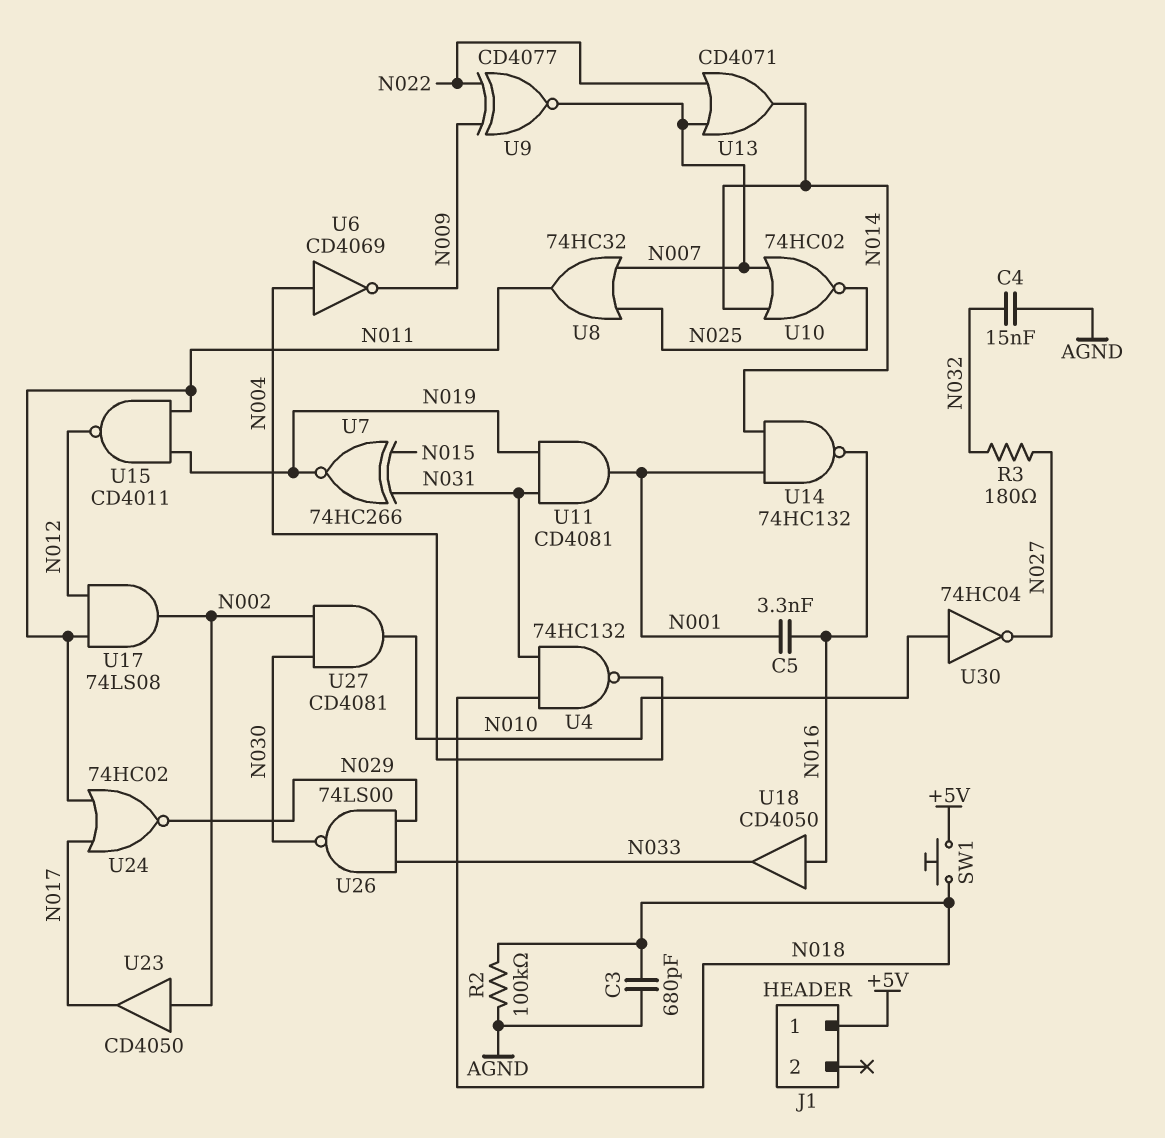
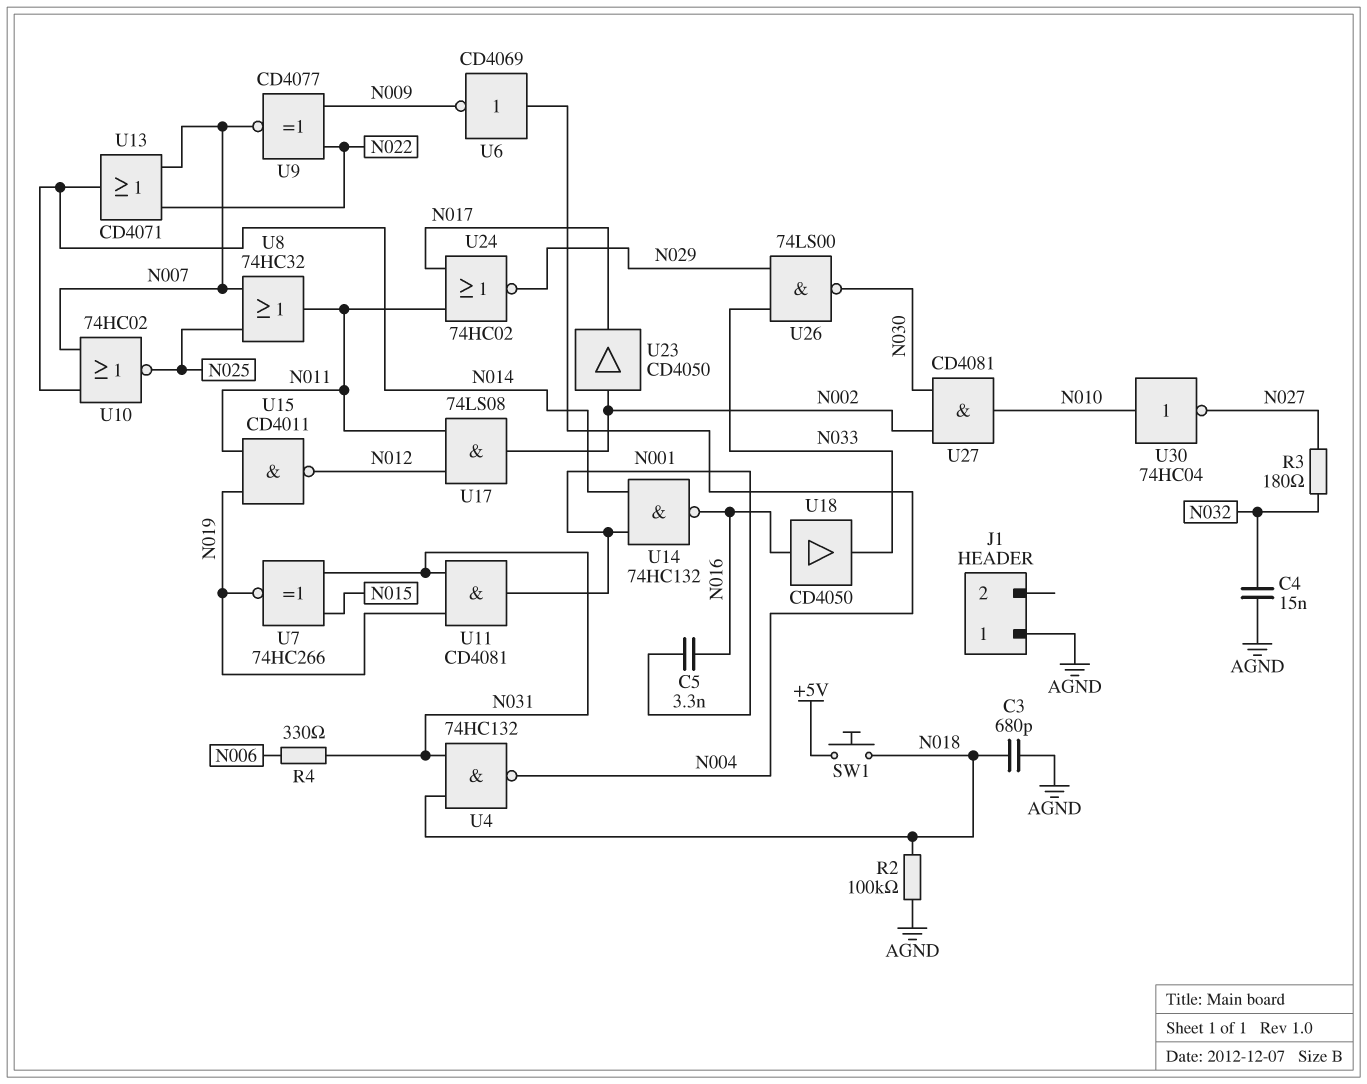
J1 pin 1: +5V -> AGND
R4: none -> 330 (N006, N031)

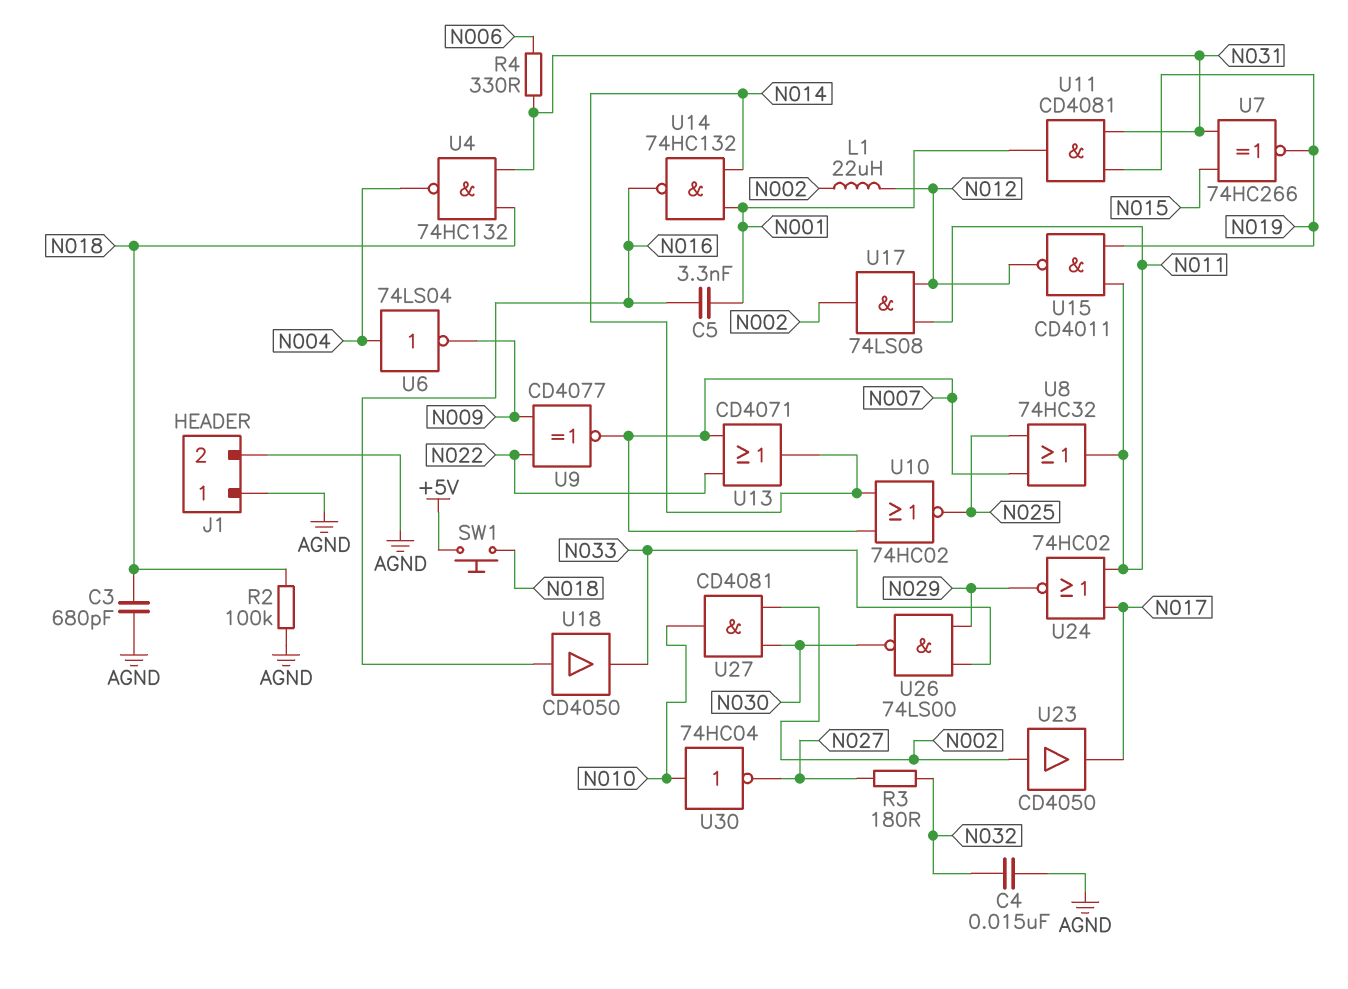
J1 pin 2: none -> AGND
L1: none -> 22uH (N002, N012)
U6: NOT CD4069 (in N004, out N009) -> NOT 74LS04 (in N004, out N009)

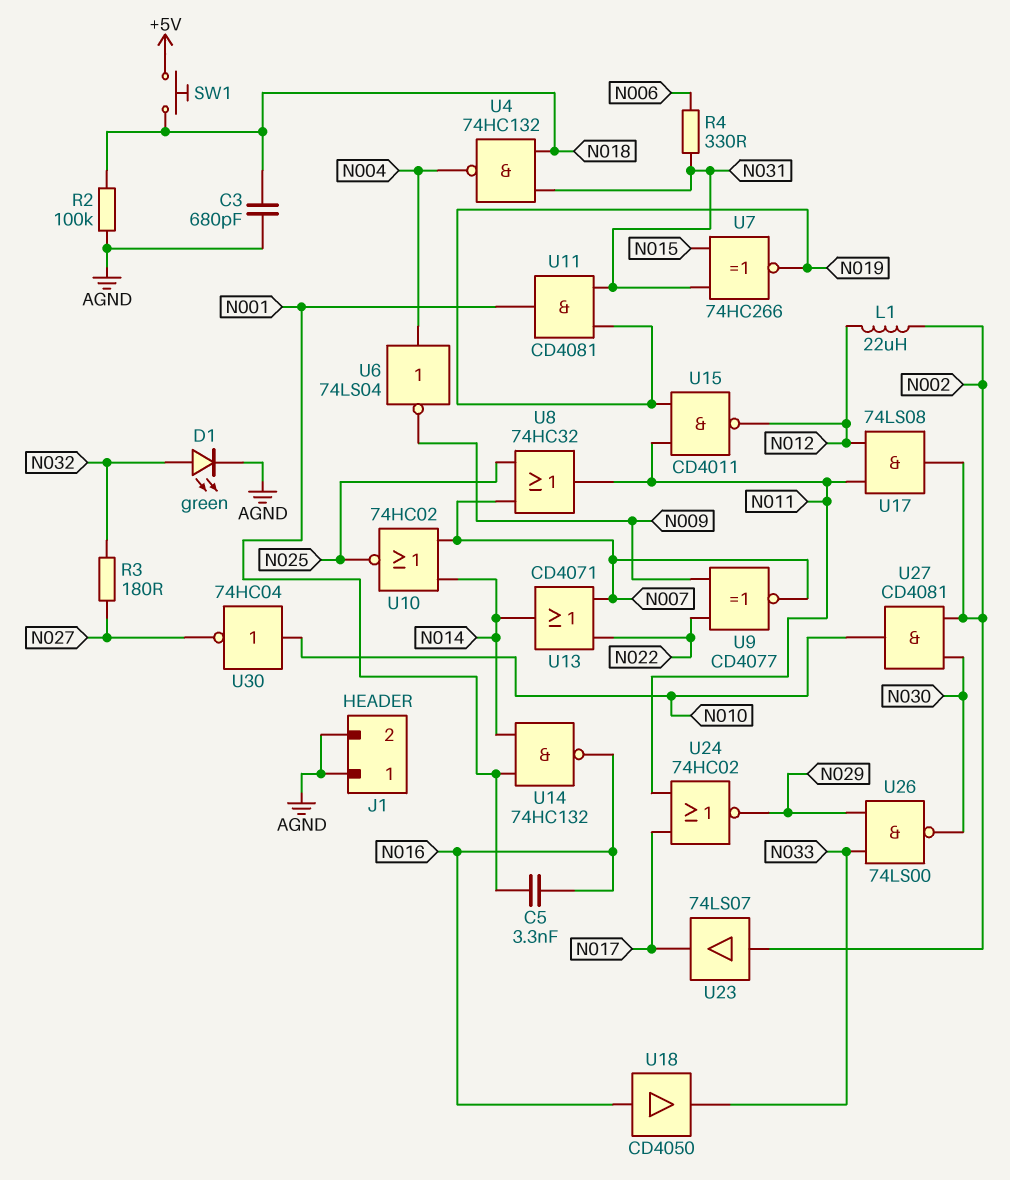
C4: 15nF (AGND, N032) -> none
D1: none -> LED green (A N032, K AGND)
U23: buffer CD4050 (in N002, out N017) -> buffer 74LS07 (in N002, out N017)

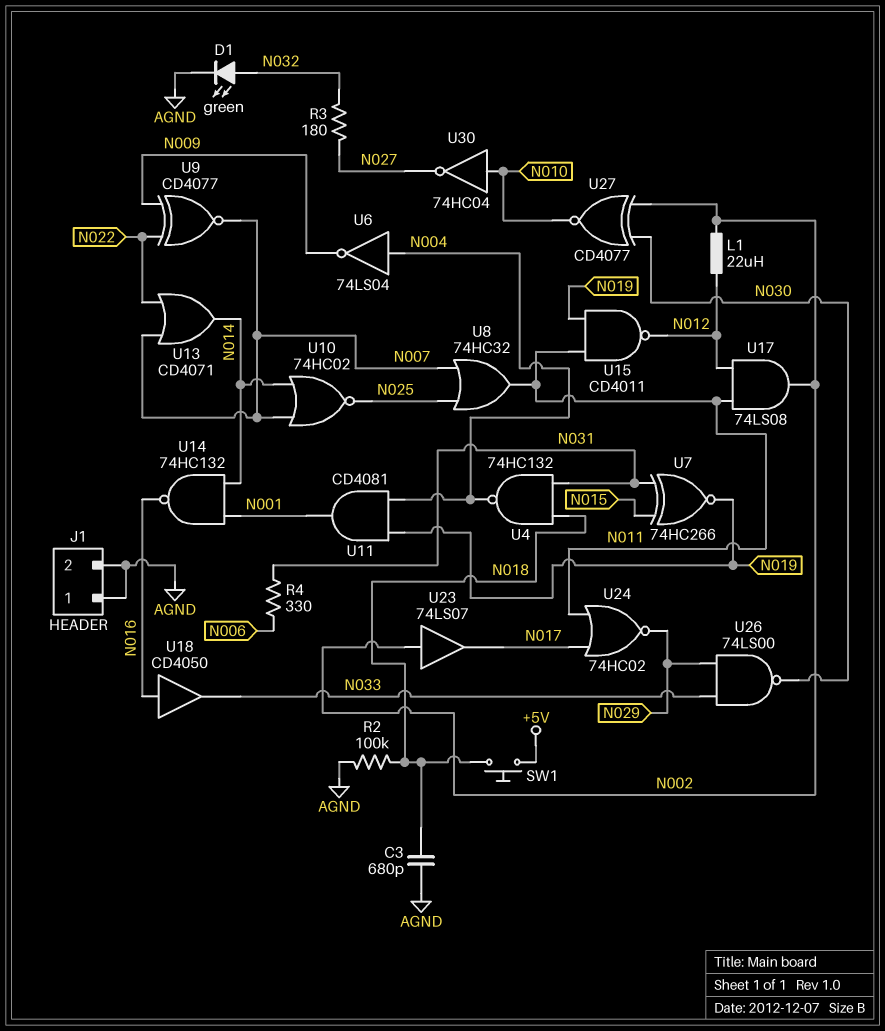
C5: 3.3nF (N001, N016) -> none
U11: AND CD4081 (in N019, in N031, out N001) -> AND CD4081 (in N004, in N019, out N001)
U27: AND CD4081 (in N002, in N030, out N010) -> XNOR CD4077 (in N002, in N030, out N010)

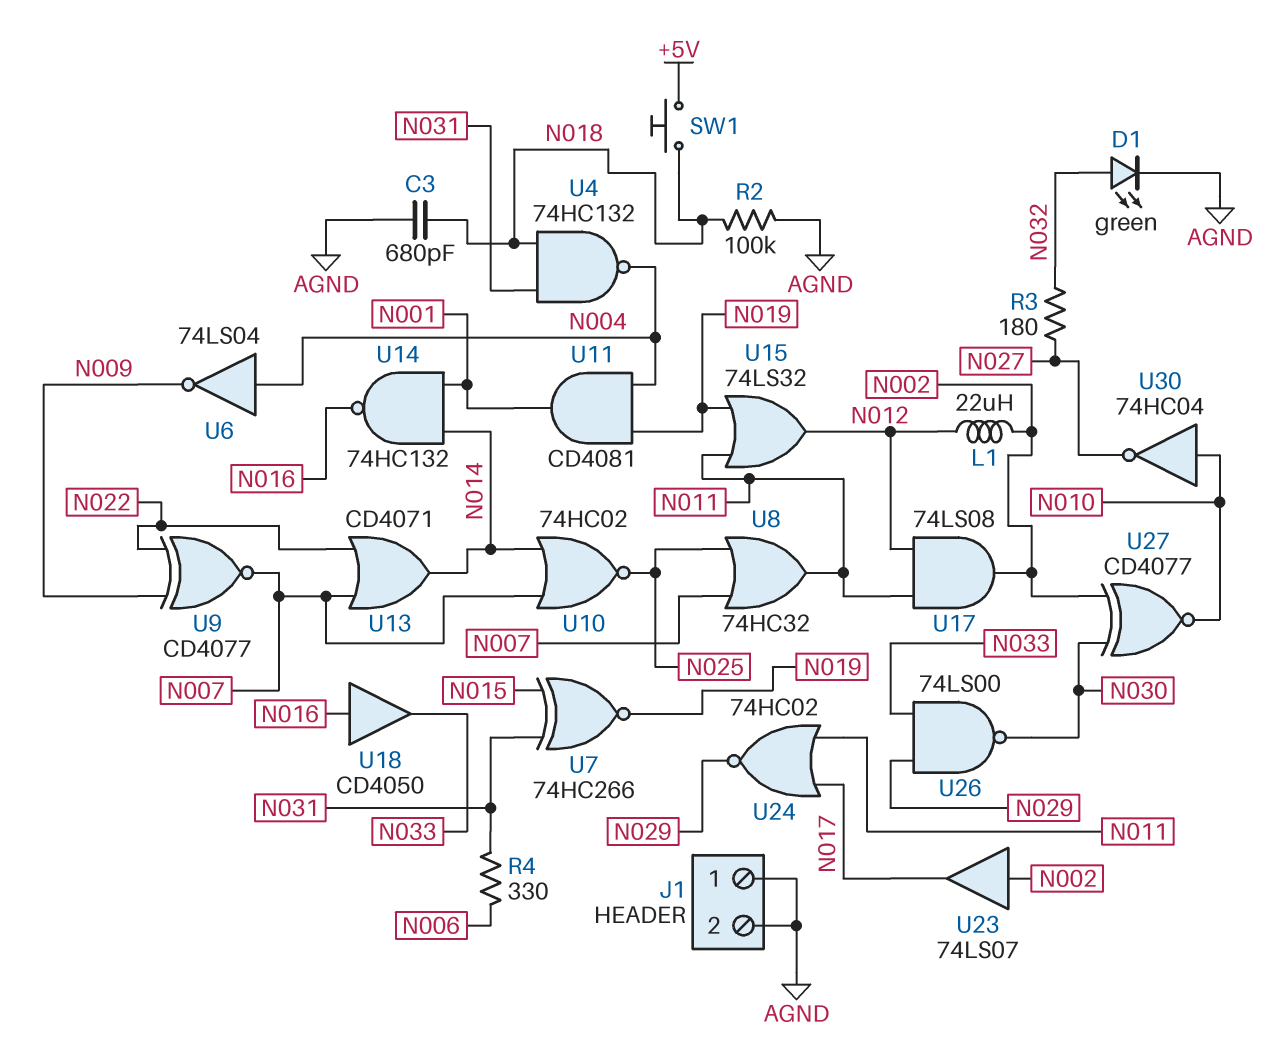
U15: NAND CD4011 (in N011, in N019, out N012) -> OR 74LS32 (in N011, in N019, out N012)

